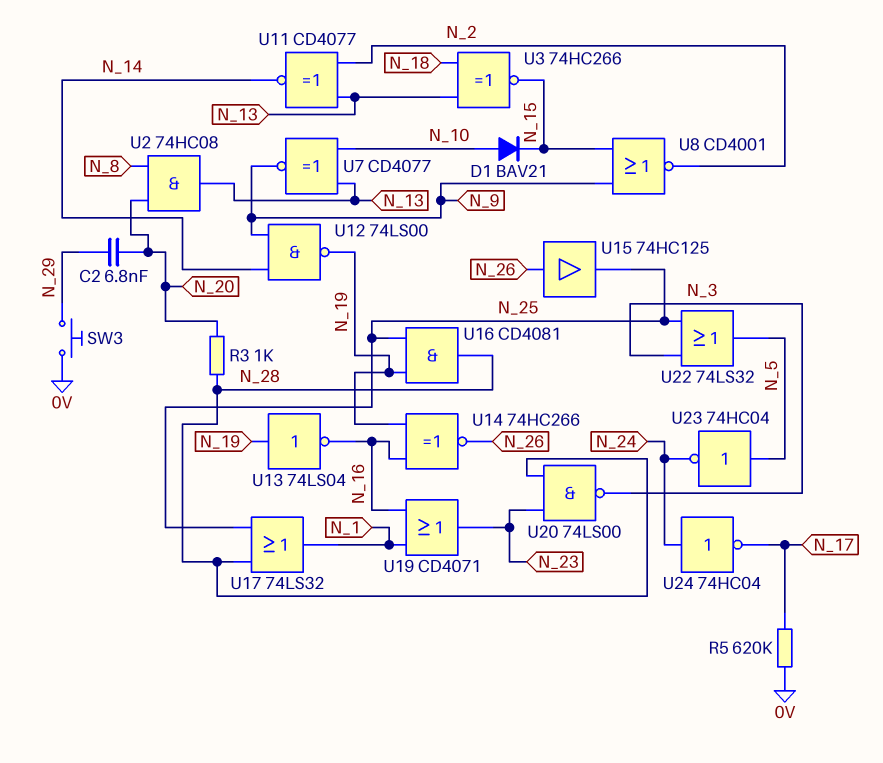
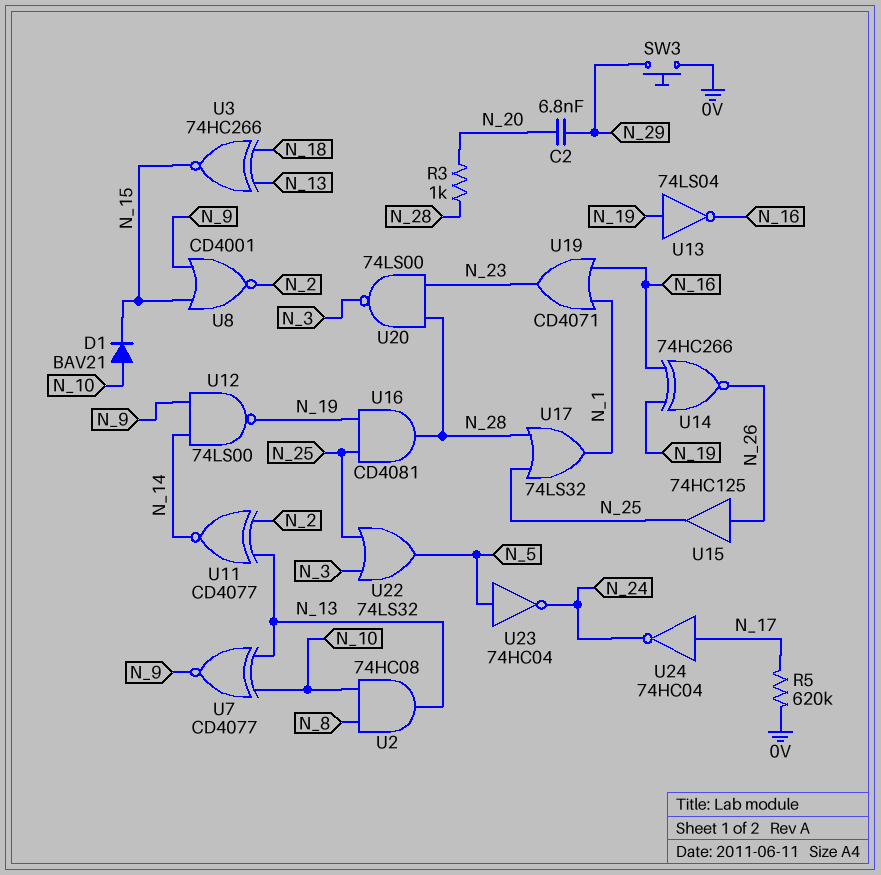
U2: AND 74HC08 (in N_8, in N_20, out N_13) -> AND 74HC08 (in N_8, in N_10, out N_13)
U24: NOT 74HC04 (in N_24, out N_17) -> NOT 74HC04 (in N_17, out N_24)

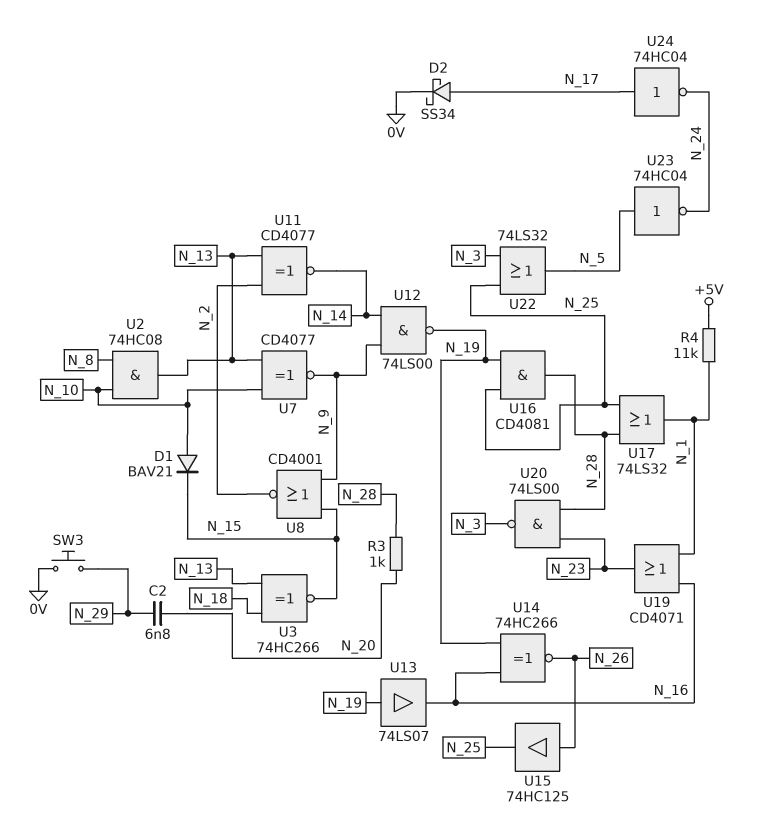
D2: none -> schottky SS34 (A N_17, K 0V)
R4: none -> 11k (+5V, N_1)
R5: 620k (0V, N_17) -> none
U13: NOT 74LS04 (in N_19, out N_16) -> buffer 74LS07 (in N_19, out N_16)

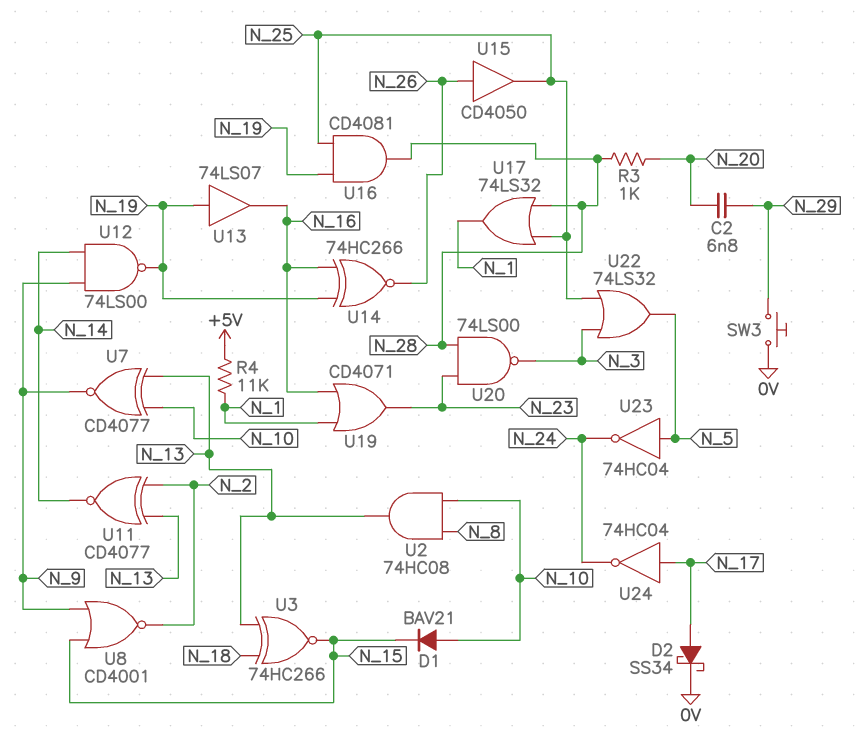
U15: buffer 74HC125 (in N_26, out N_25) -> buffer CD4050 (in N_26, out N_25)

